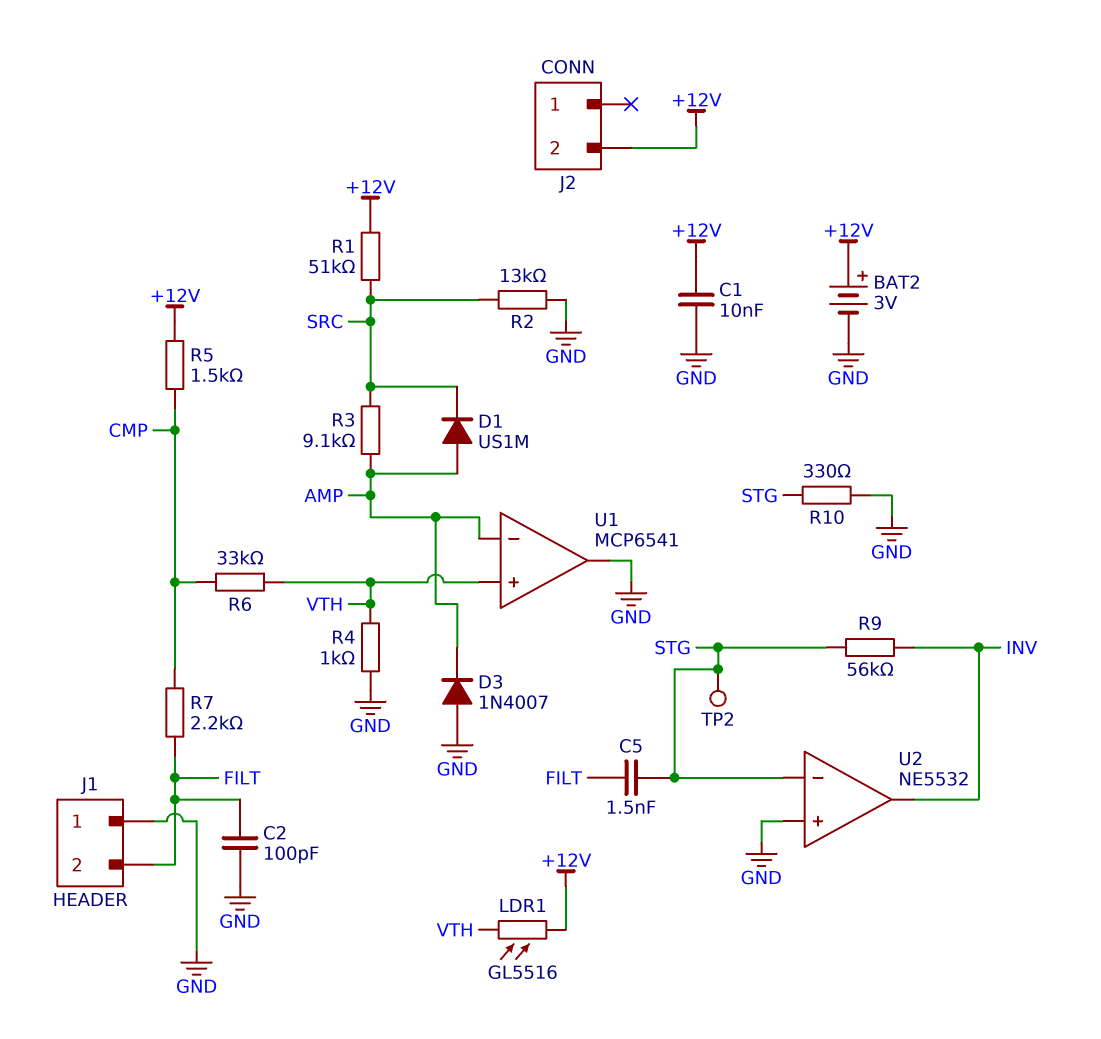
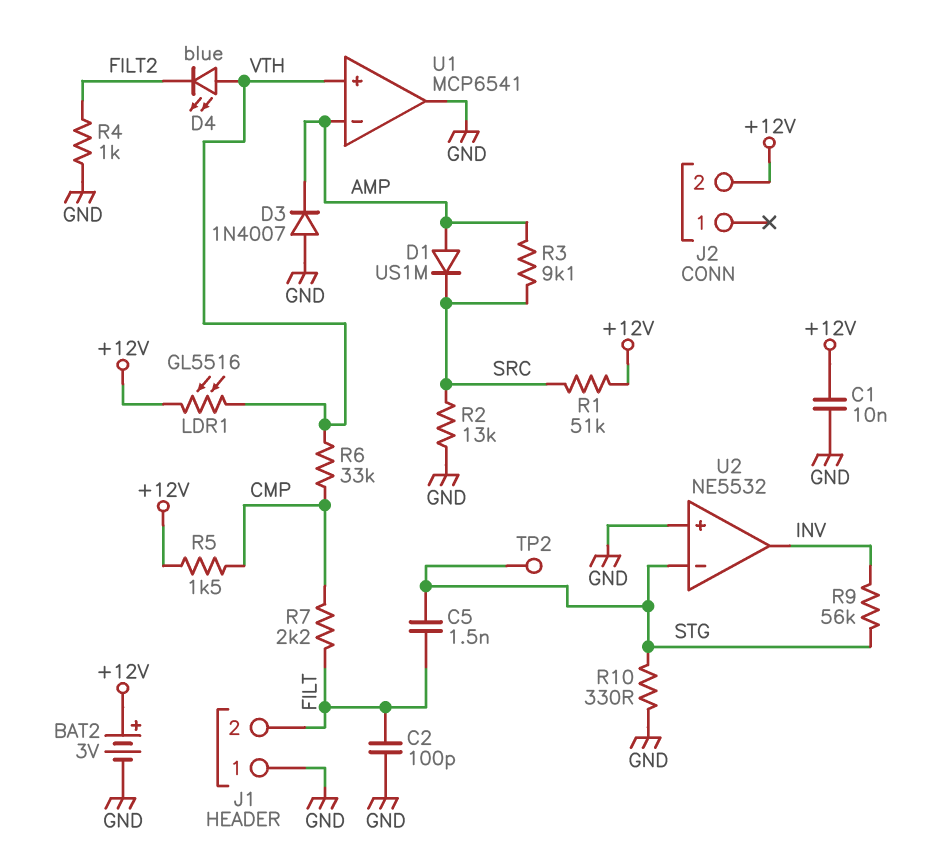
D4: none -> LED blue (A VTH, K FILT2)
R4: 1k (GND, VTH) -> 1k (FILT2, GND)

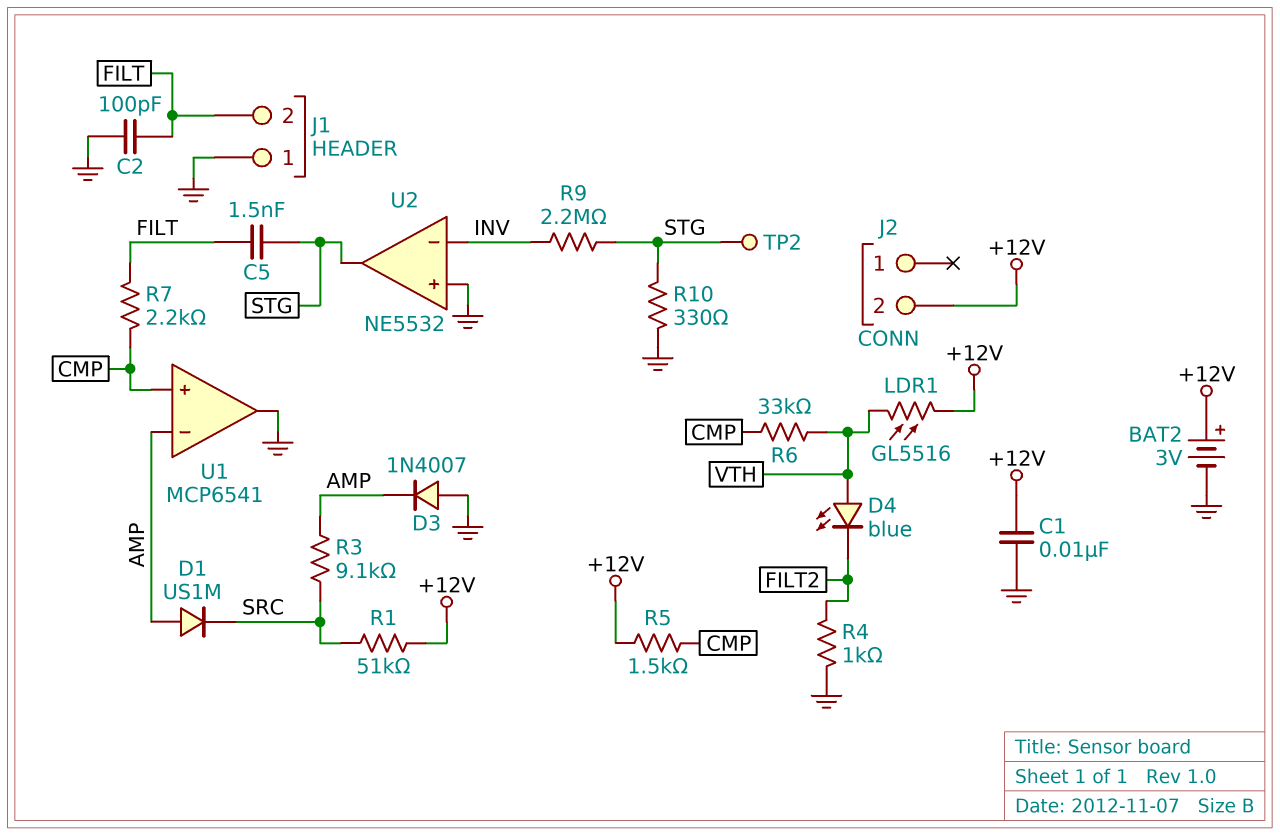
R2: 13k (GND, SRC) -> none
R9: 56k (INV, STG) -> 2.2M (INV, STG)
U1 pin in+: VTH -> CMP
U2 pin in-: STG -> INV
U2 pin out: INV -> STG

